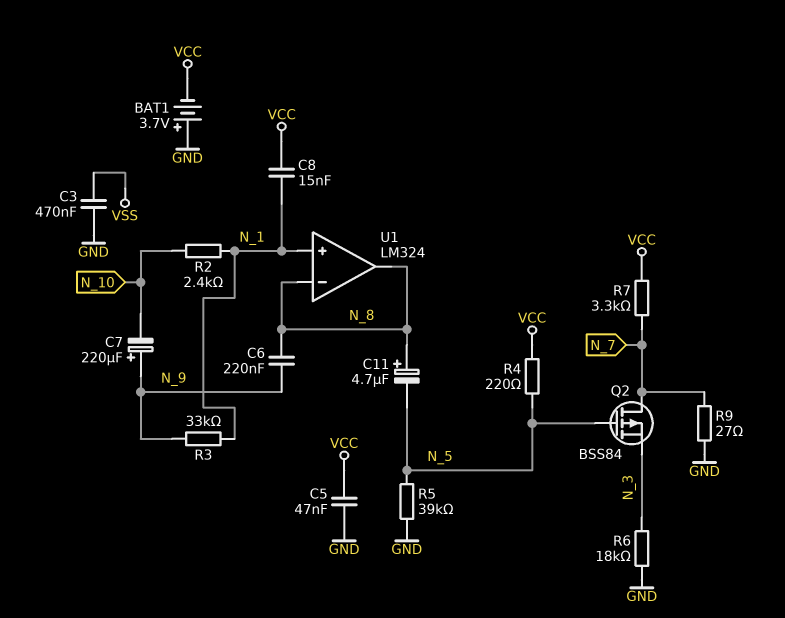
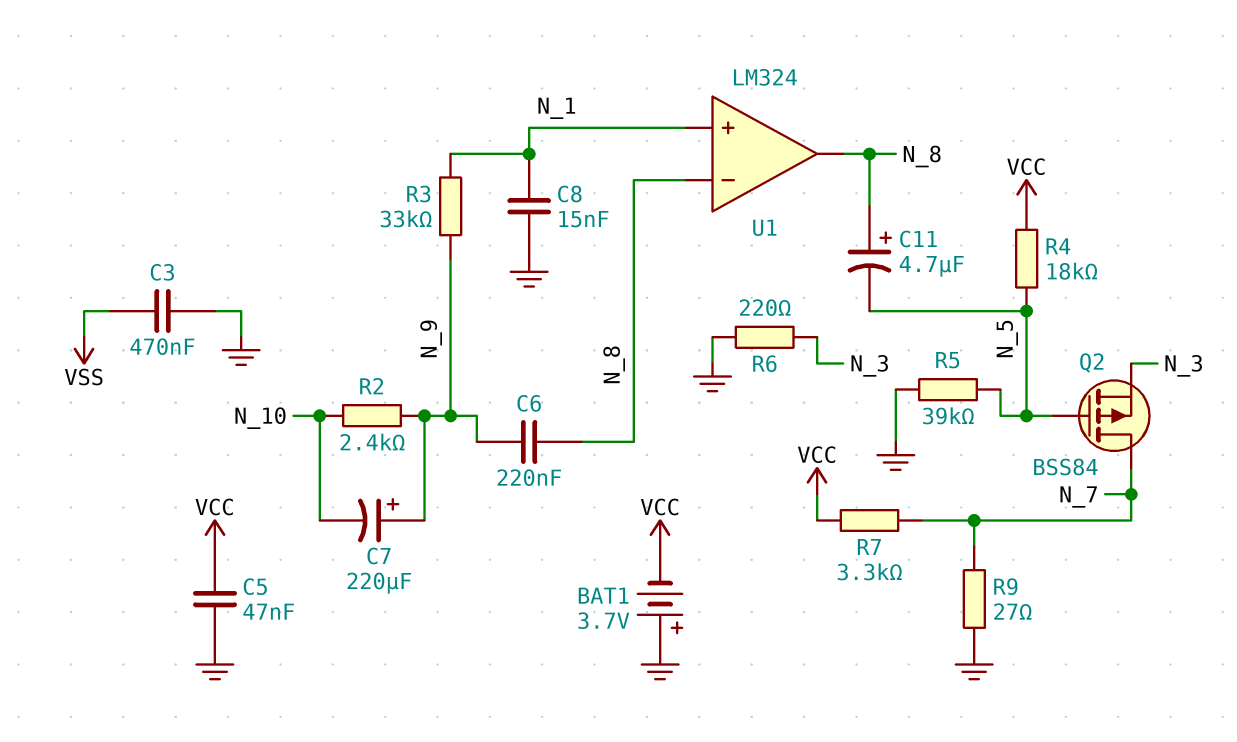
C8: 15nF (N_1, VCC) -> 15nF (GND, N_1)
R2: 2.4k (N_1, N_10) -> 2.4k (N_9, N_10)
R4: 220 (N_5, VCC) -> 18k (N_5, VCC)
R6: 18k (GND, N_3) -> 220 (GND, N_3)

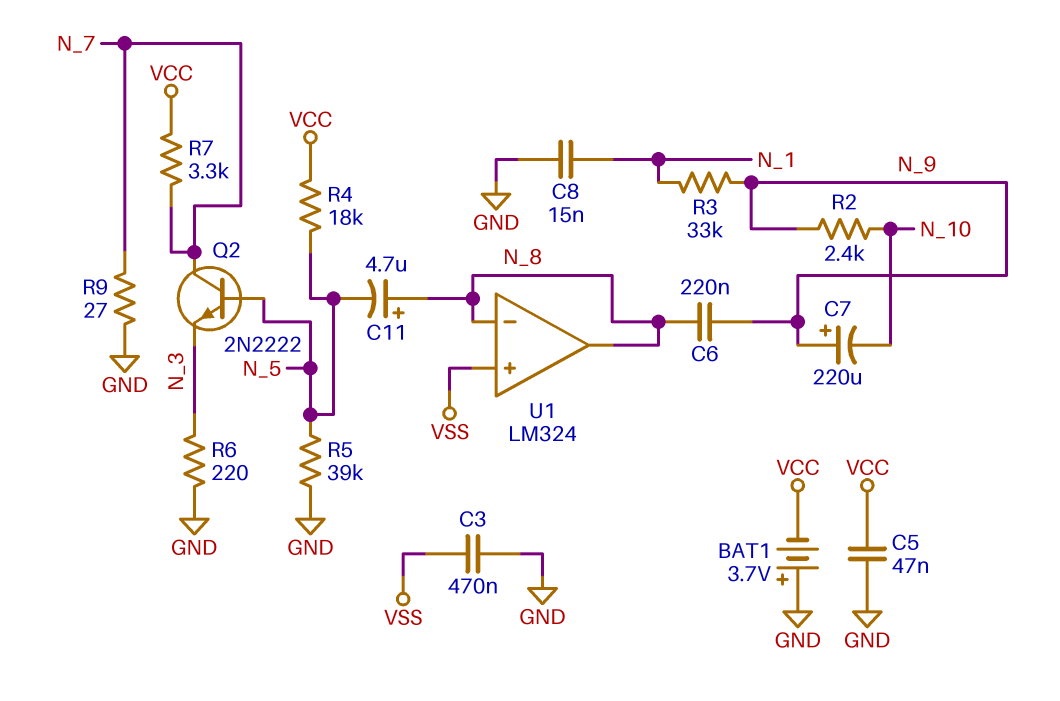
Q2: PMOS BSS84 (G N_5, D N_7, S N_3) -> NPN 2N2222 (B N_5, C N_7, E N_3)
U1 pin in+: N_1 -> VSS

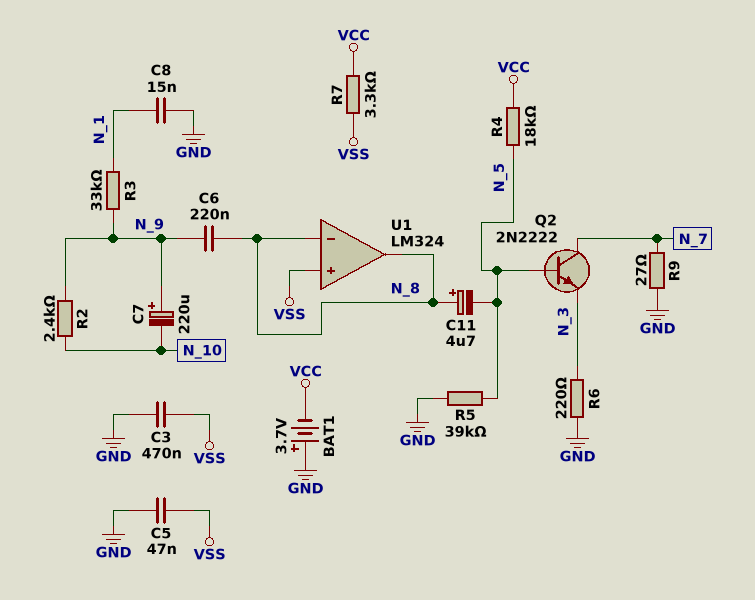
C5: 47nF (GND, VCC) -> 47nF (GND, VSS)
R7: 3.3k (N_7, VCC) -> 3.3k (VCC, VSS)

